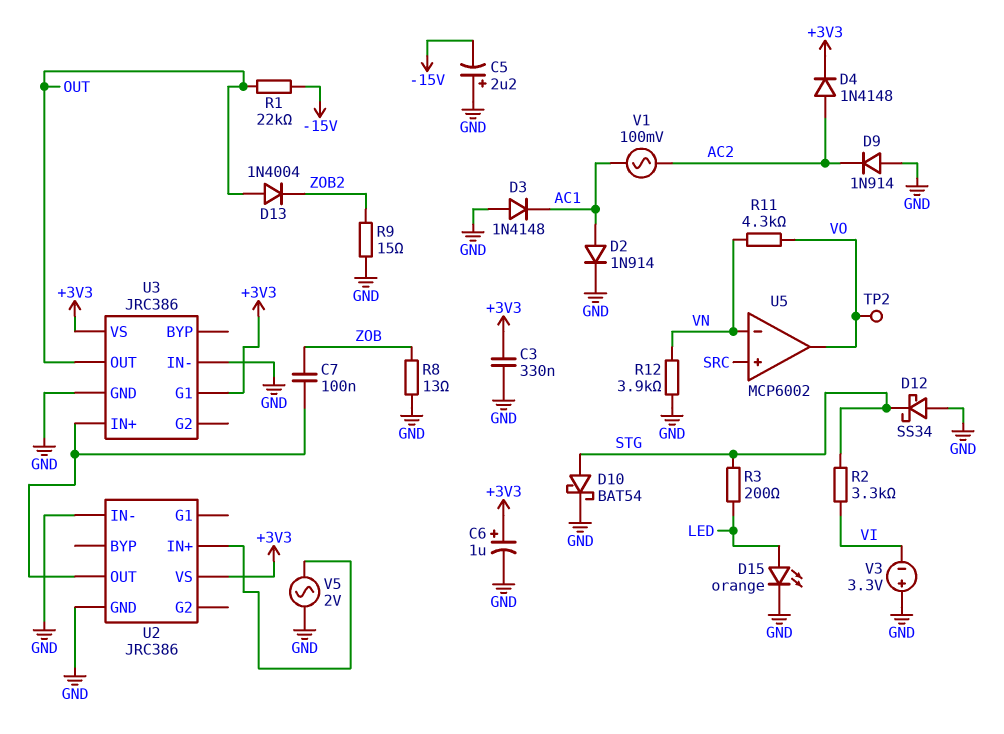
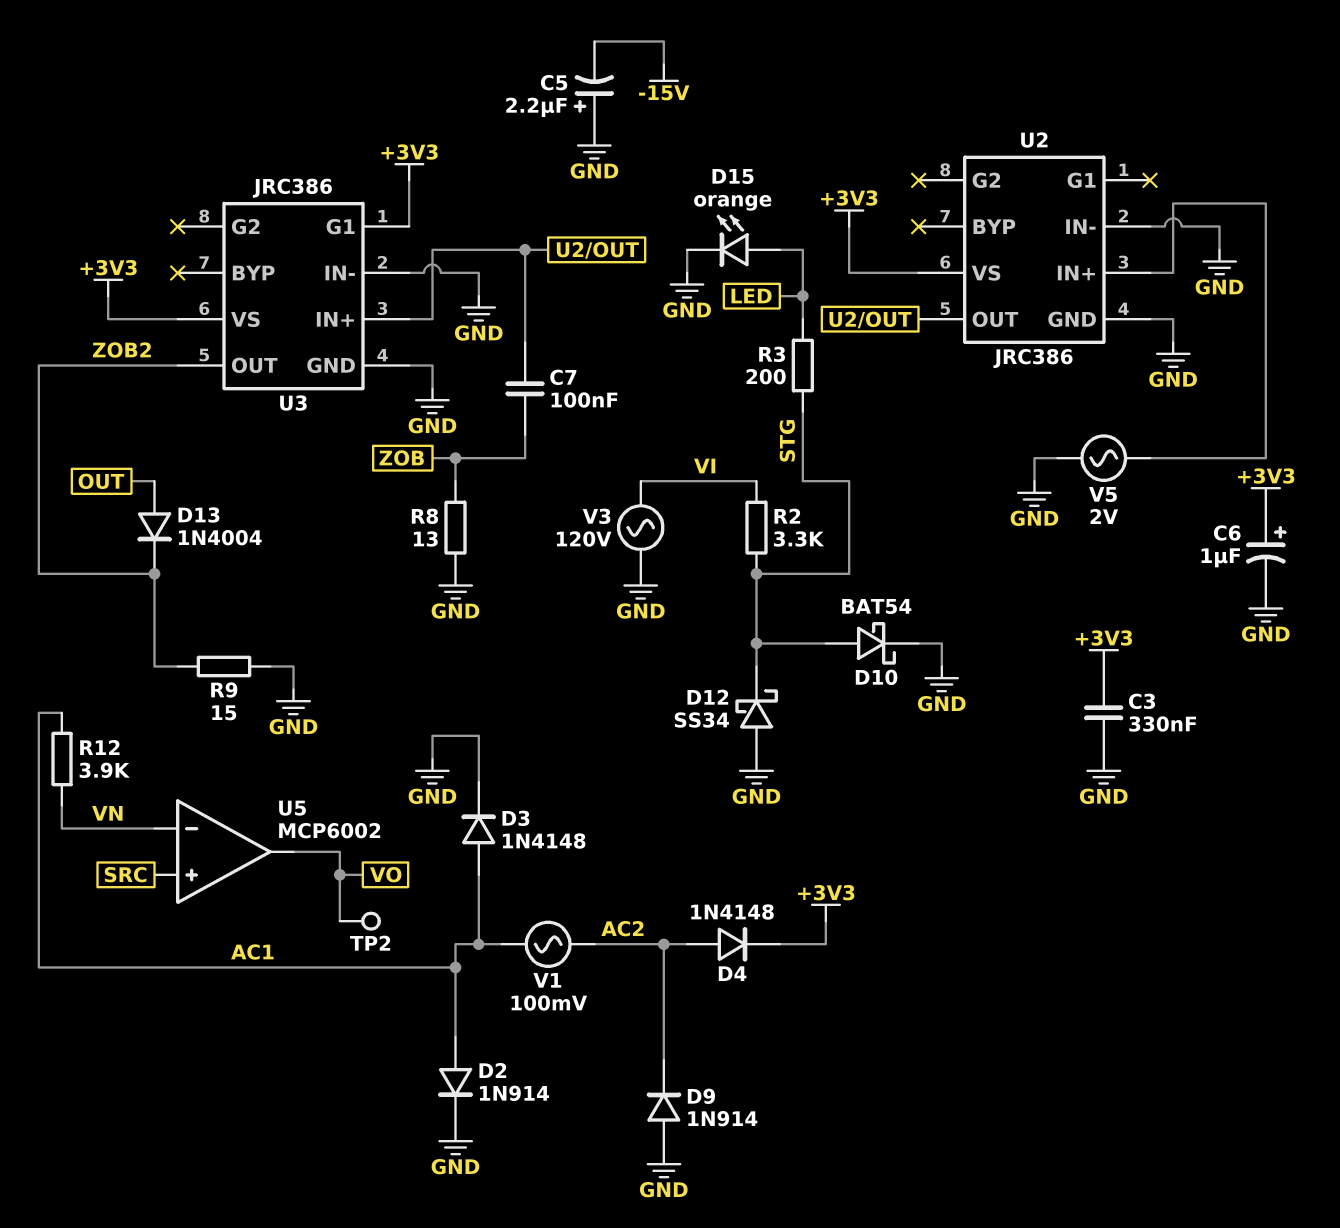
D3: diode 1N4148 (A GND, K AC1) -> diode 1N4148 (A AC1, K GND)
R1: 22k (-15V, OUT) -> none
R11: 4.3k (VN, VO) -> none
R12: 3.9k (GND, VN) -> 3.9k (AC1, VN)
U3 pin OUT: OUT -> ZOB2
V3: 3.3V (plus GND, minus VI) -> AC 120V (GND, VI)

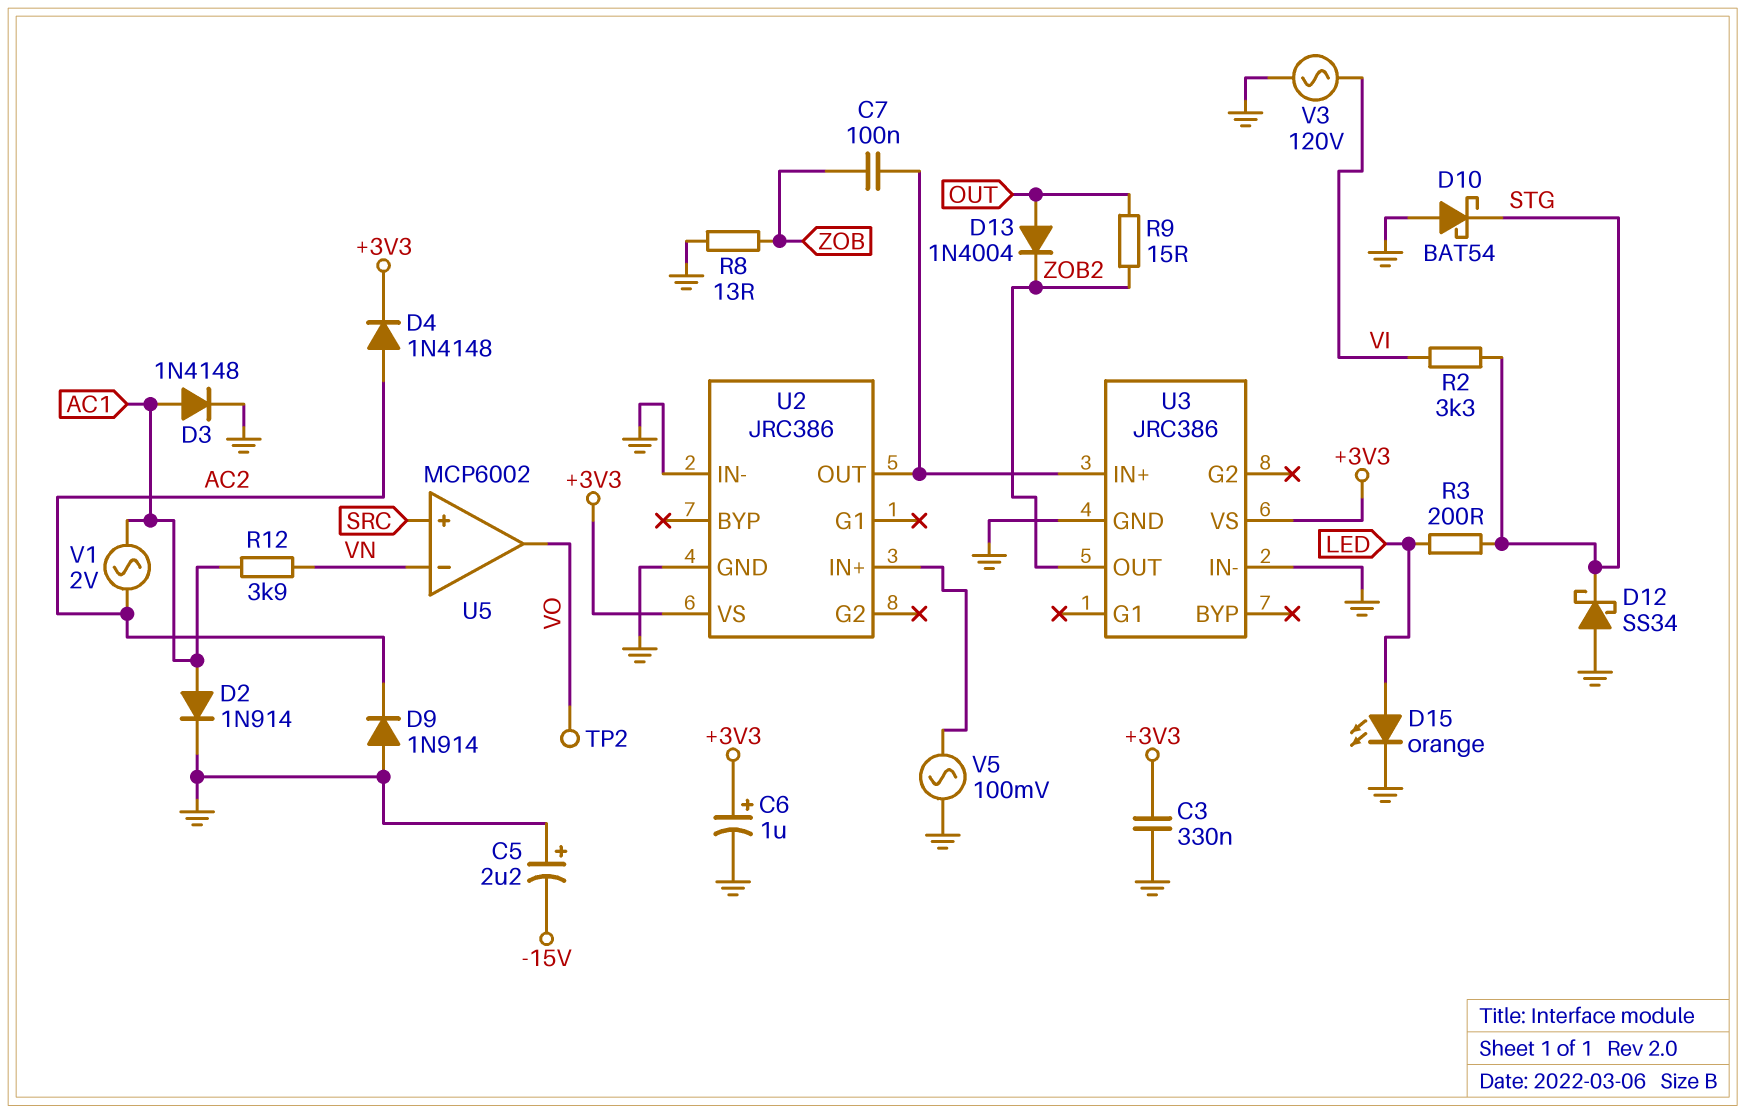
D10: schottky BAT54 (A STG, K GND) -> schottky BAT54 (A GND, K STG)
R9: 15 (GND, ZOB2) -> 15 (OUT, ZOB2)
U3 pin G1: +3V3 -> none
V1: AC 100mV (AC1, AC2) -> AC 2V (AC1, AC2)
V5: AC 2V (GND, U2/IN+) -> AC 100mV (GND, U2/IN+)

